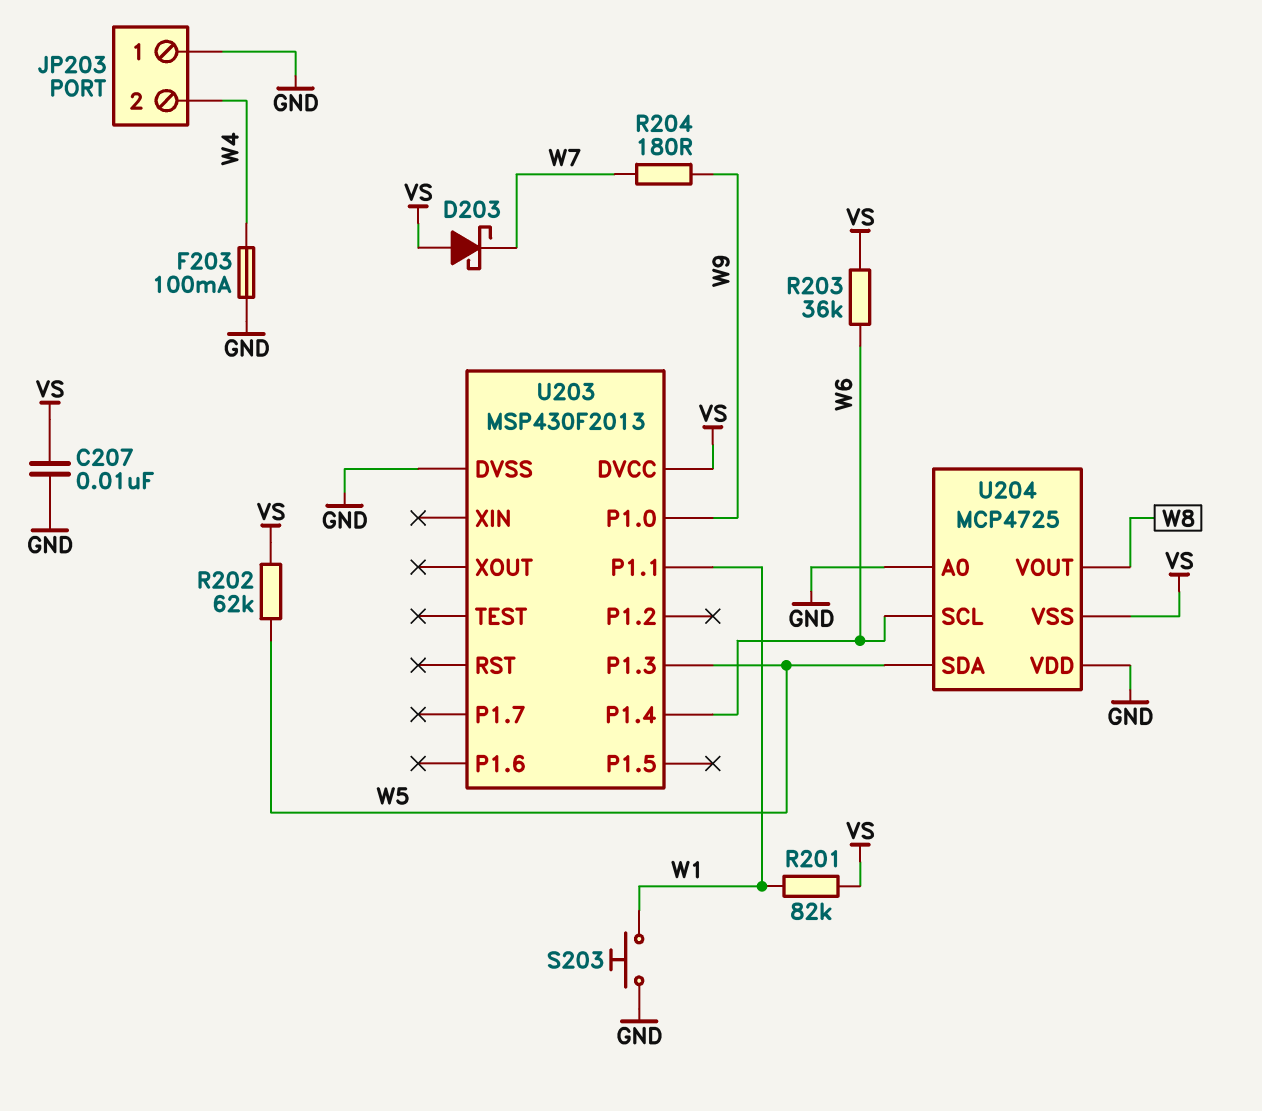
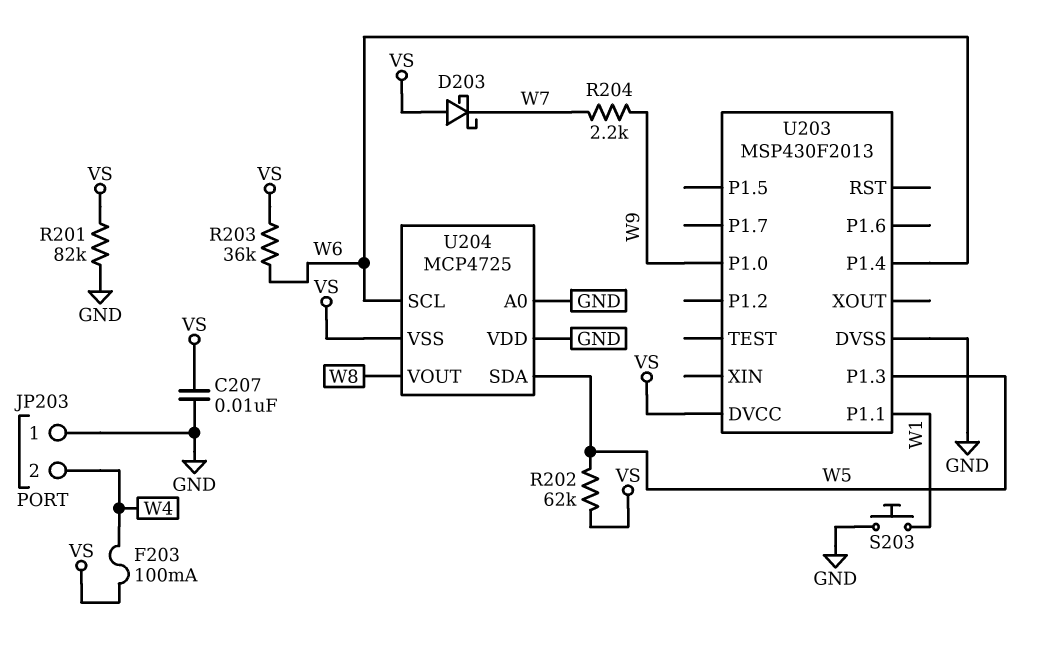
F203: 100mA (GND, W4) -> 100mA (VS, W4)
R201: 82k (VS, W1) -> 82k (GND, VS)
R204: 180 (W7, W9) -> 2.2k (W7, W9)

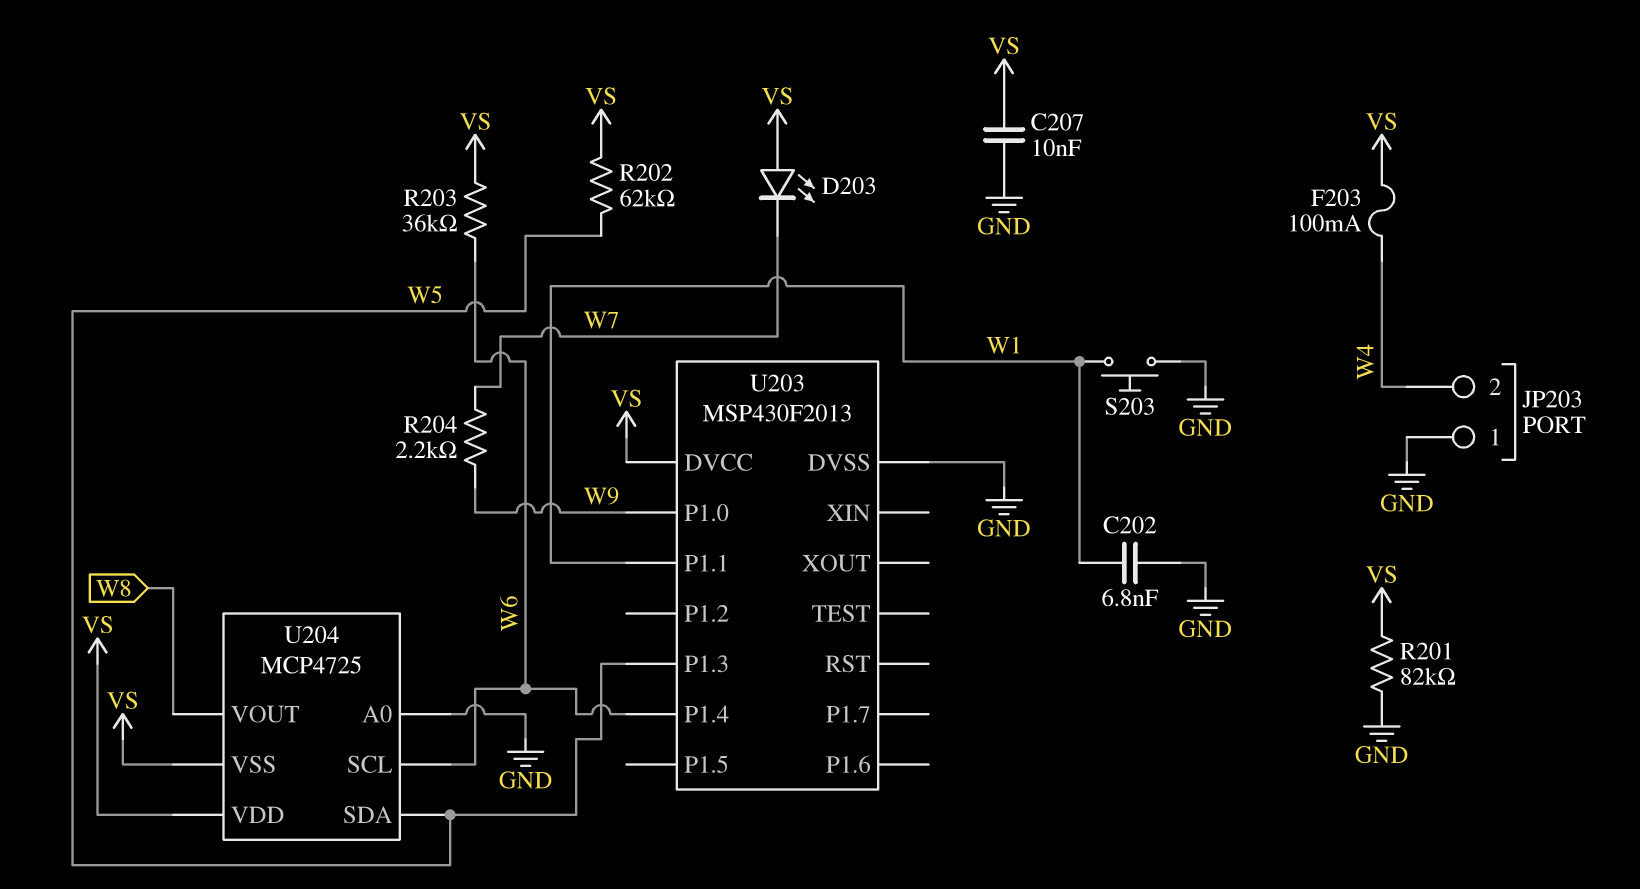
C202: none -> 6.8nF (GND, W1)
D203: schottky (A VS, K W7) -> LED (A VS, K W7)
U204 pin VDD: GND -> VS

